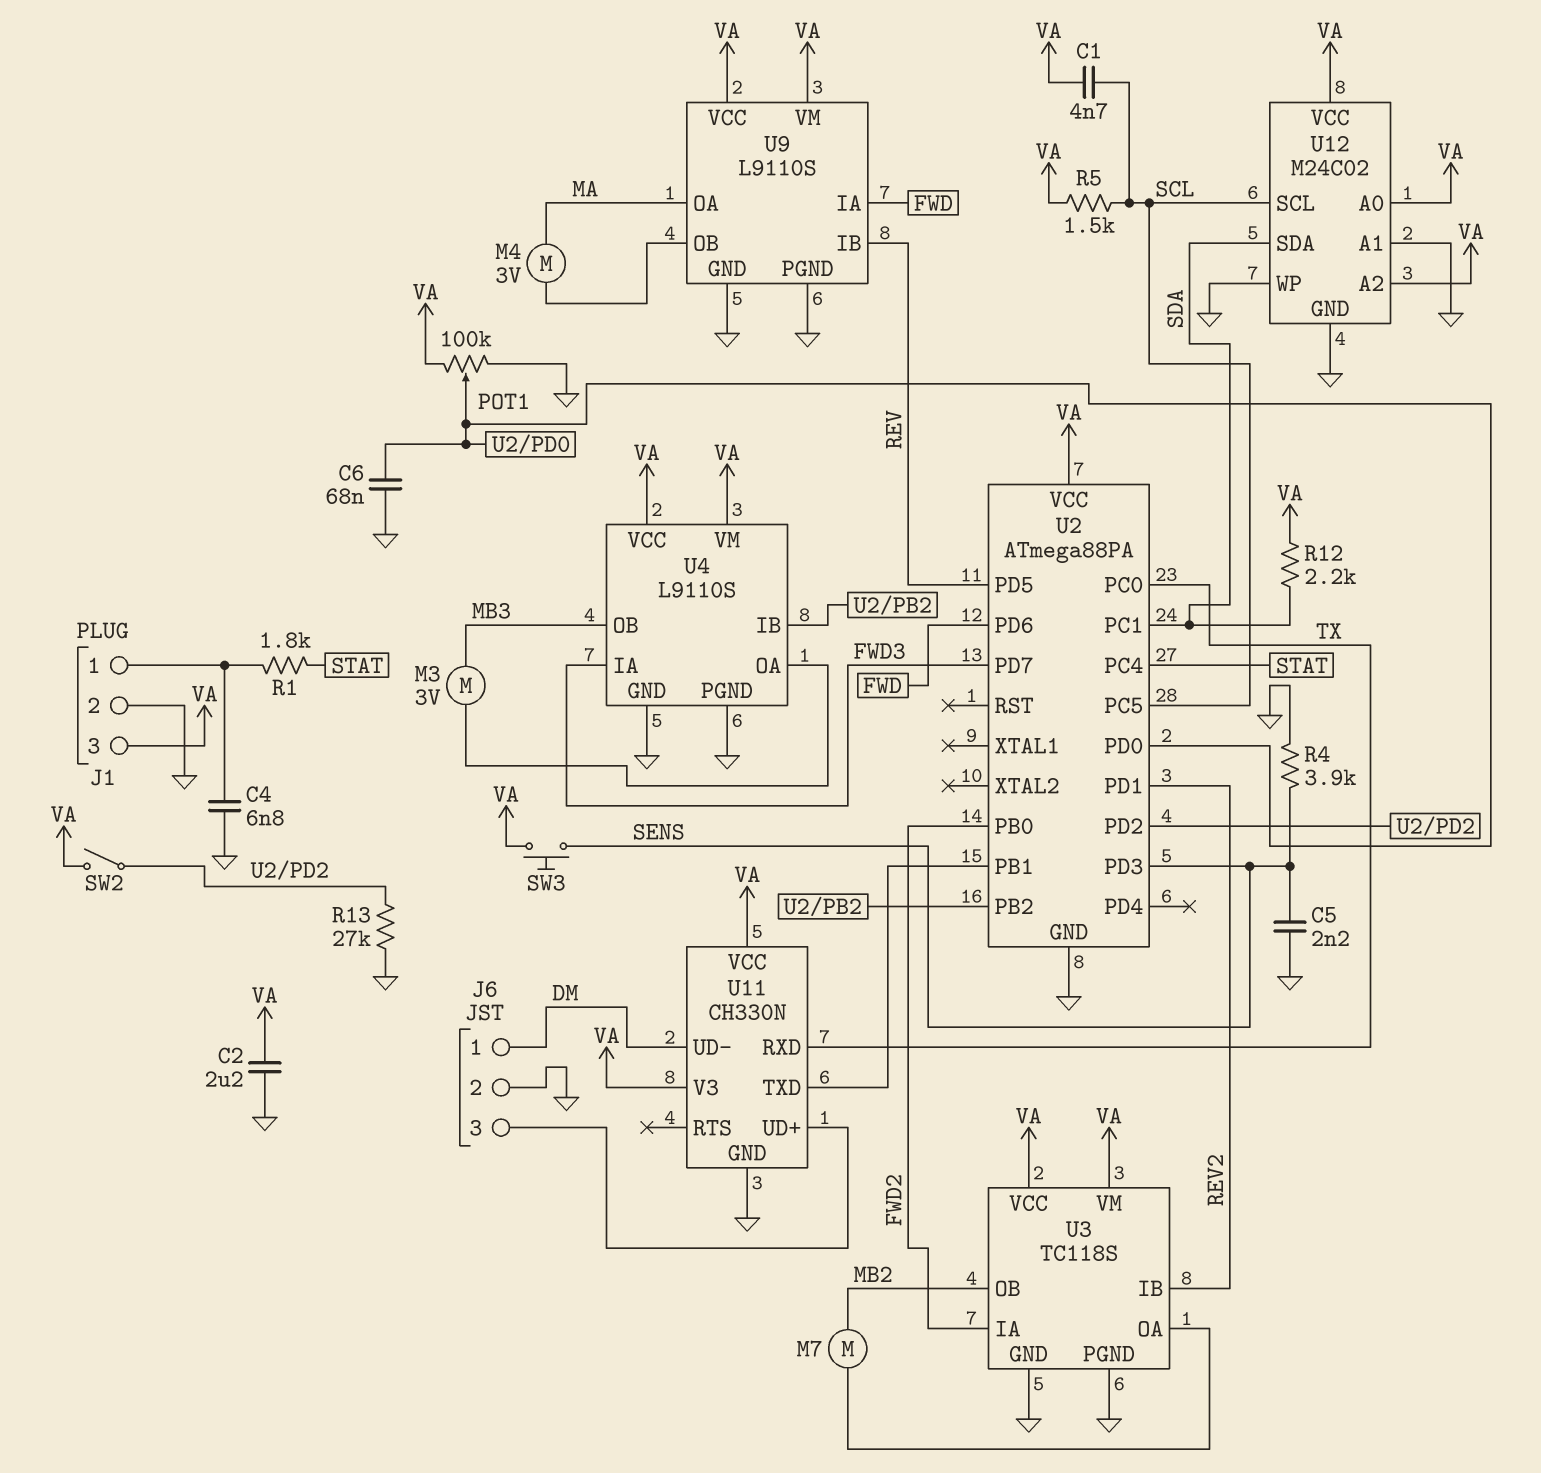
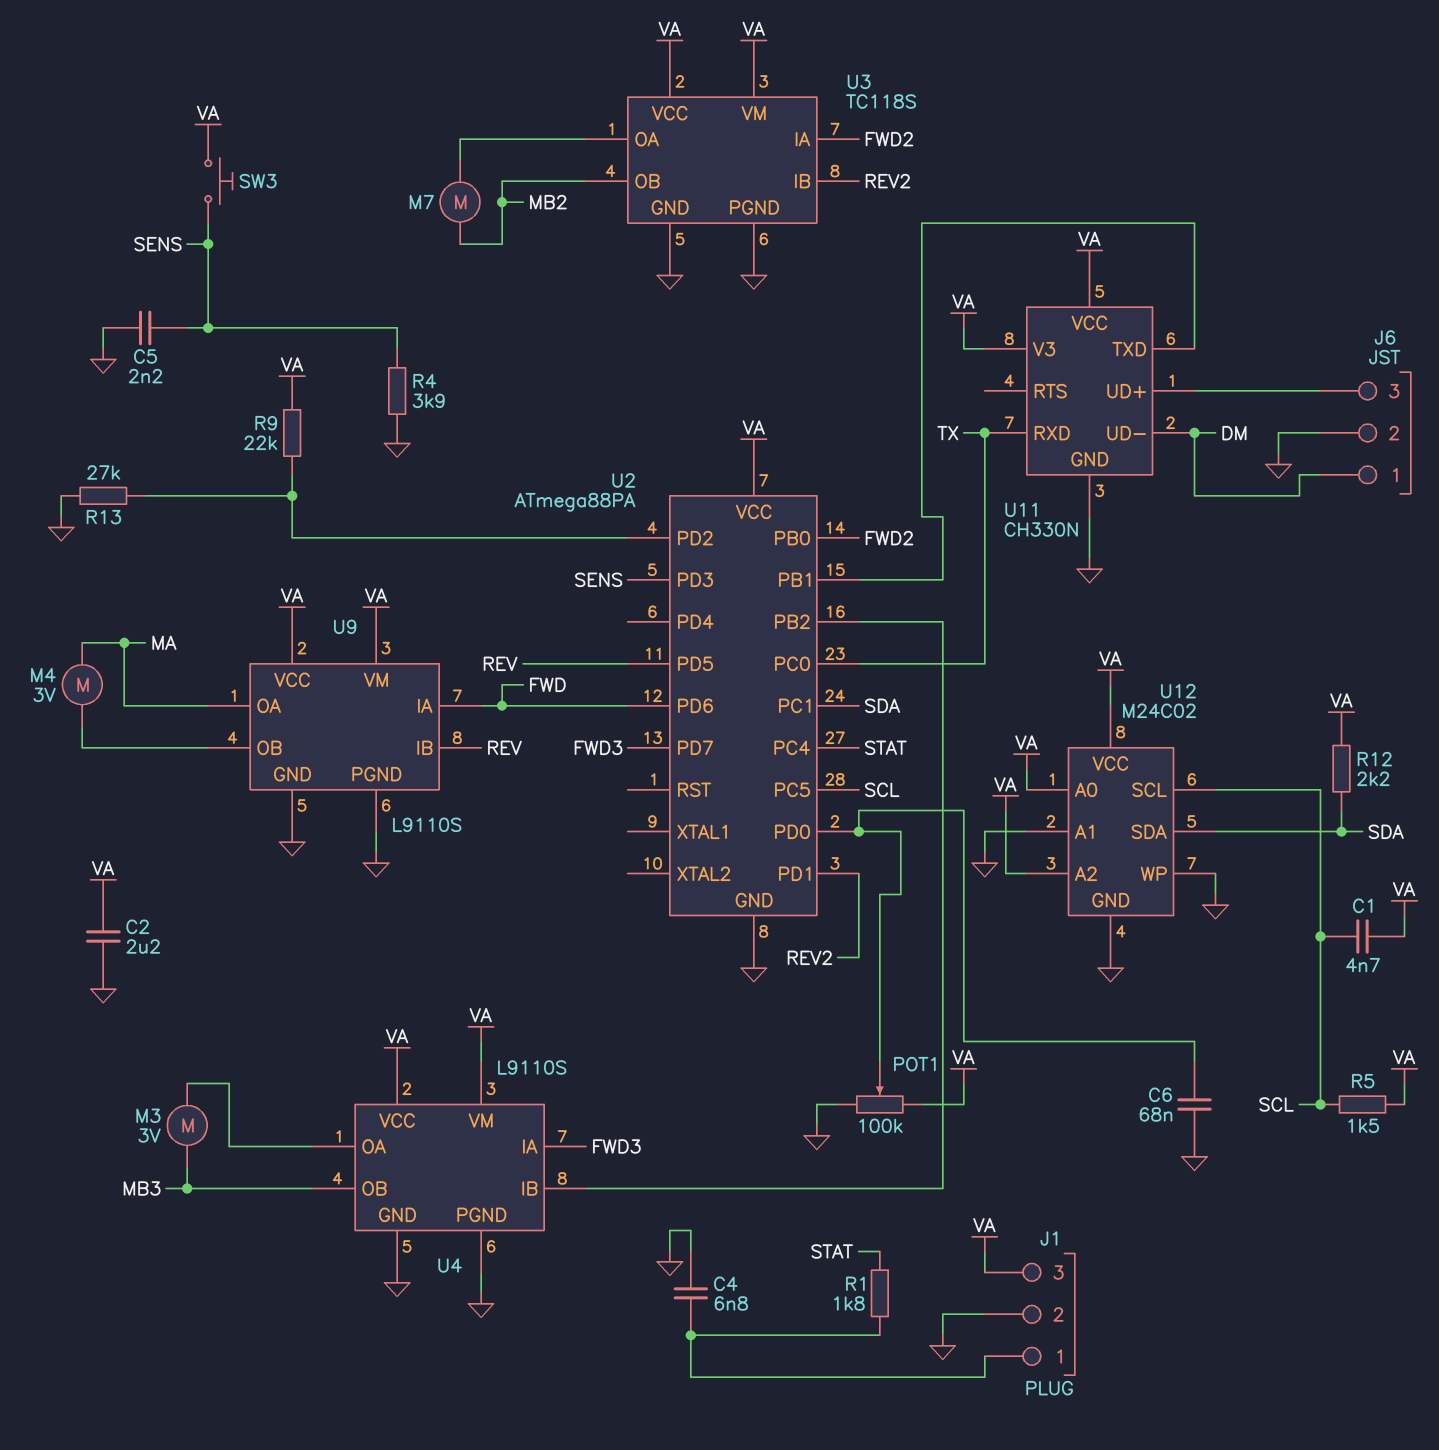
R9: none -> 22k (U2/PD2, VA)
SW2: switch (U2/PD2, VA) -> none

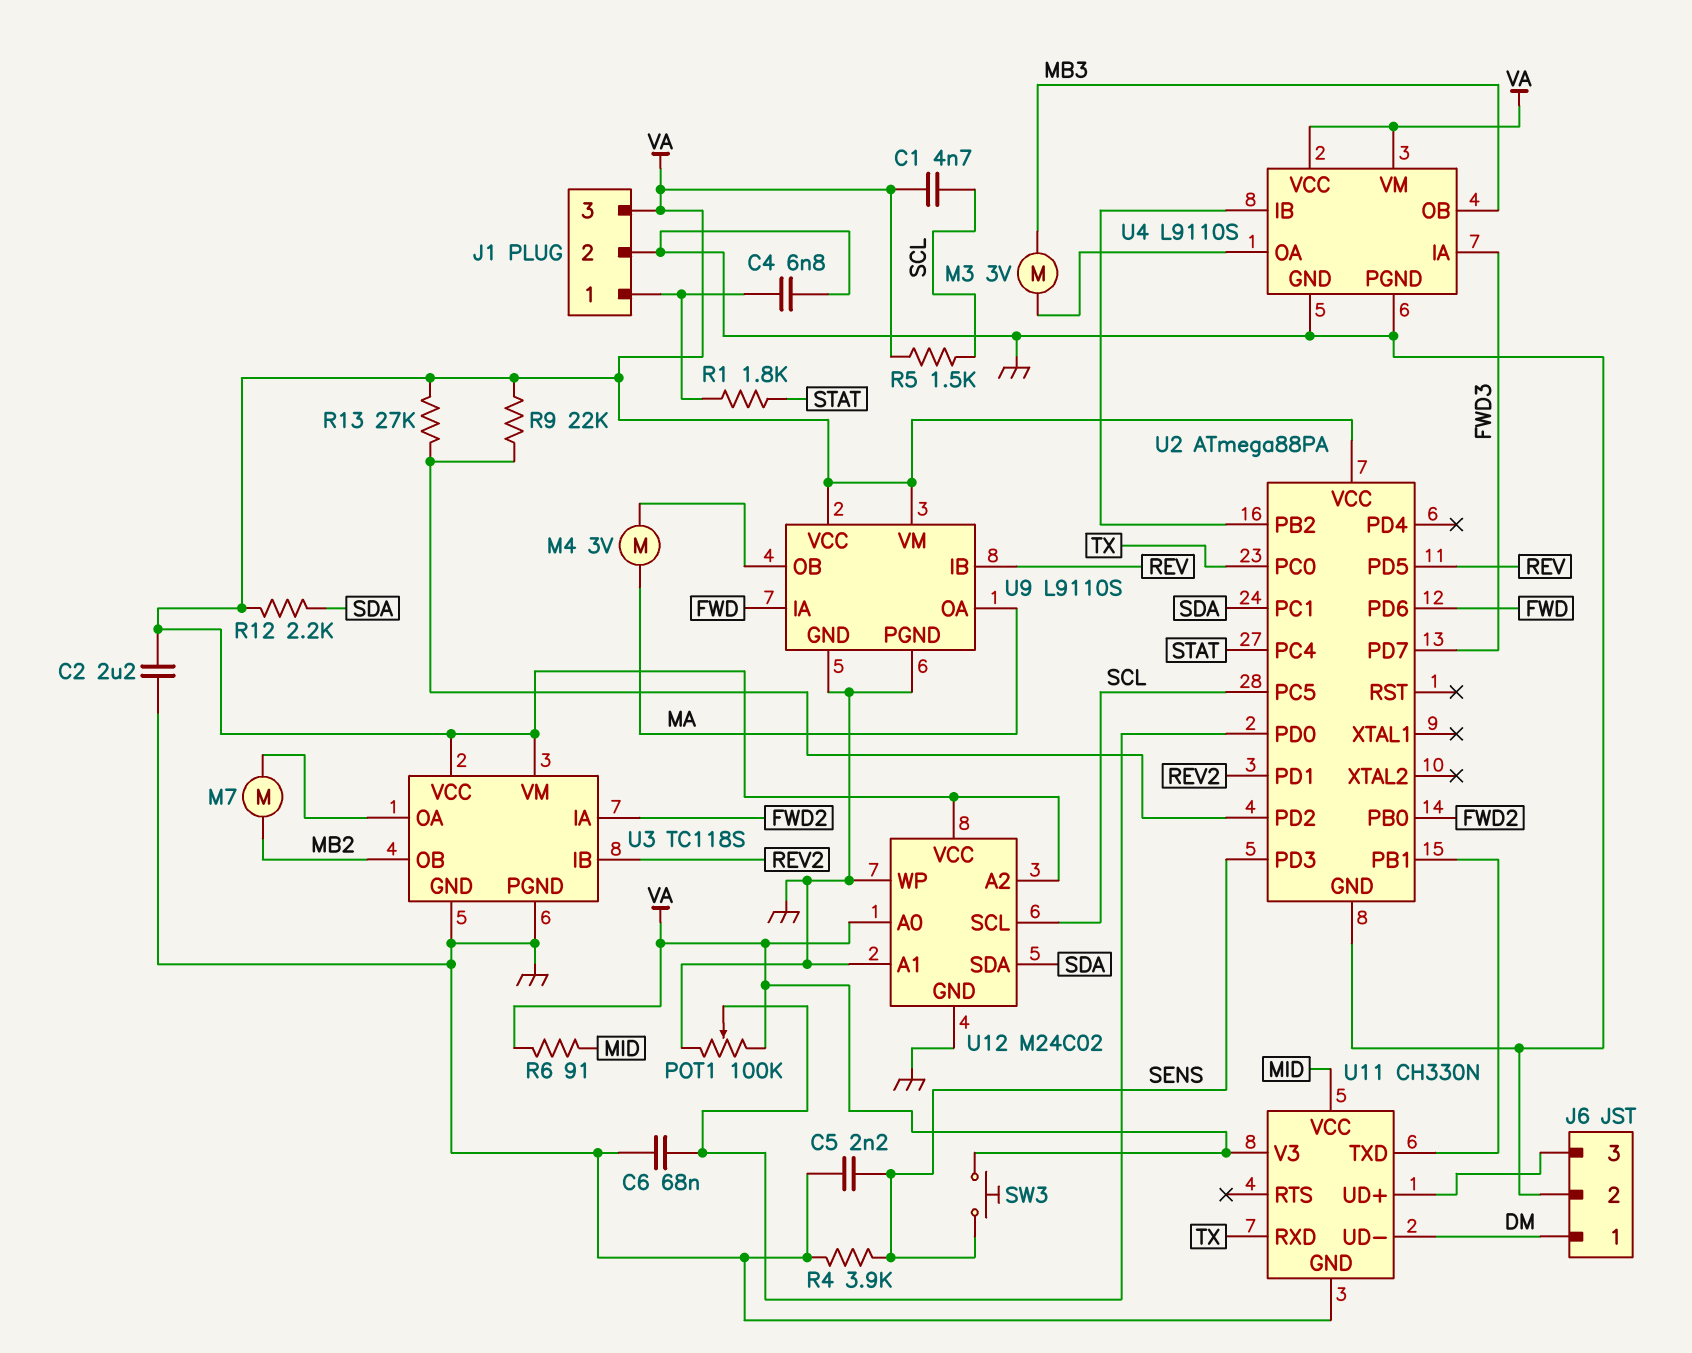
R6: none -> 91 (MID, VA)
R13: 27k (GND, U2/PD2) -> 27k (U2/PD2, VA)
U11 pin VCC: VA -> MID

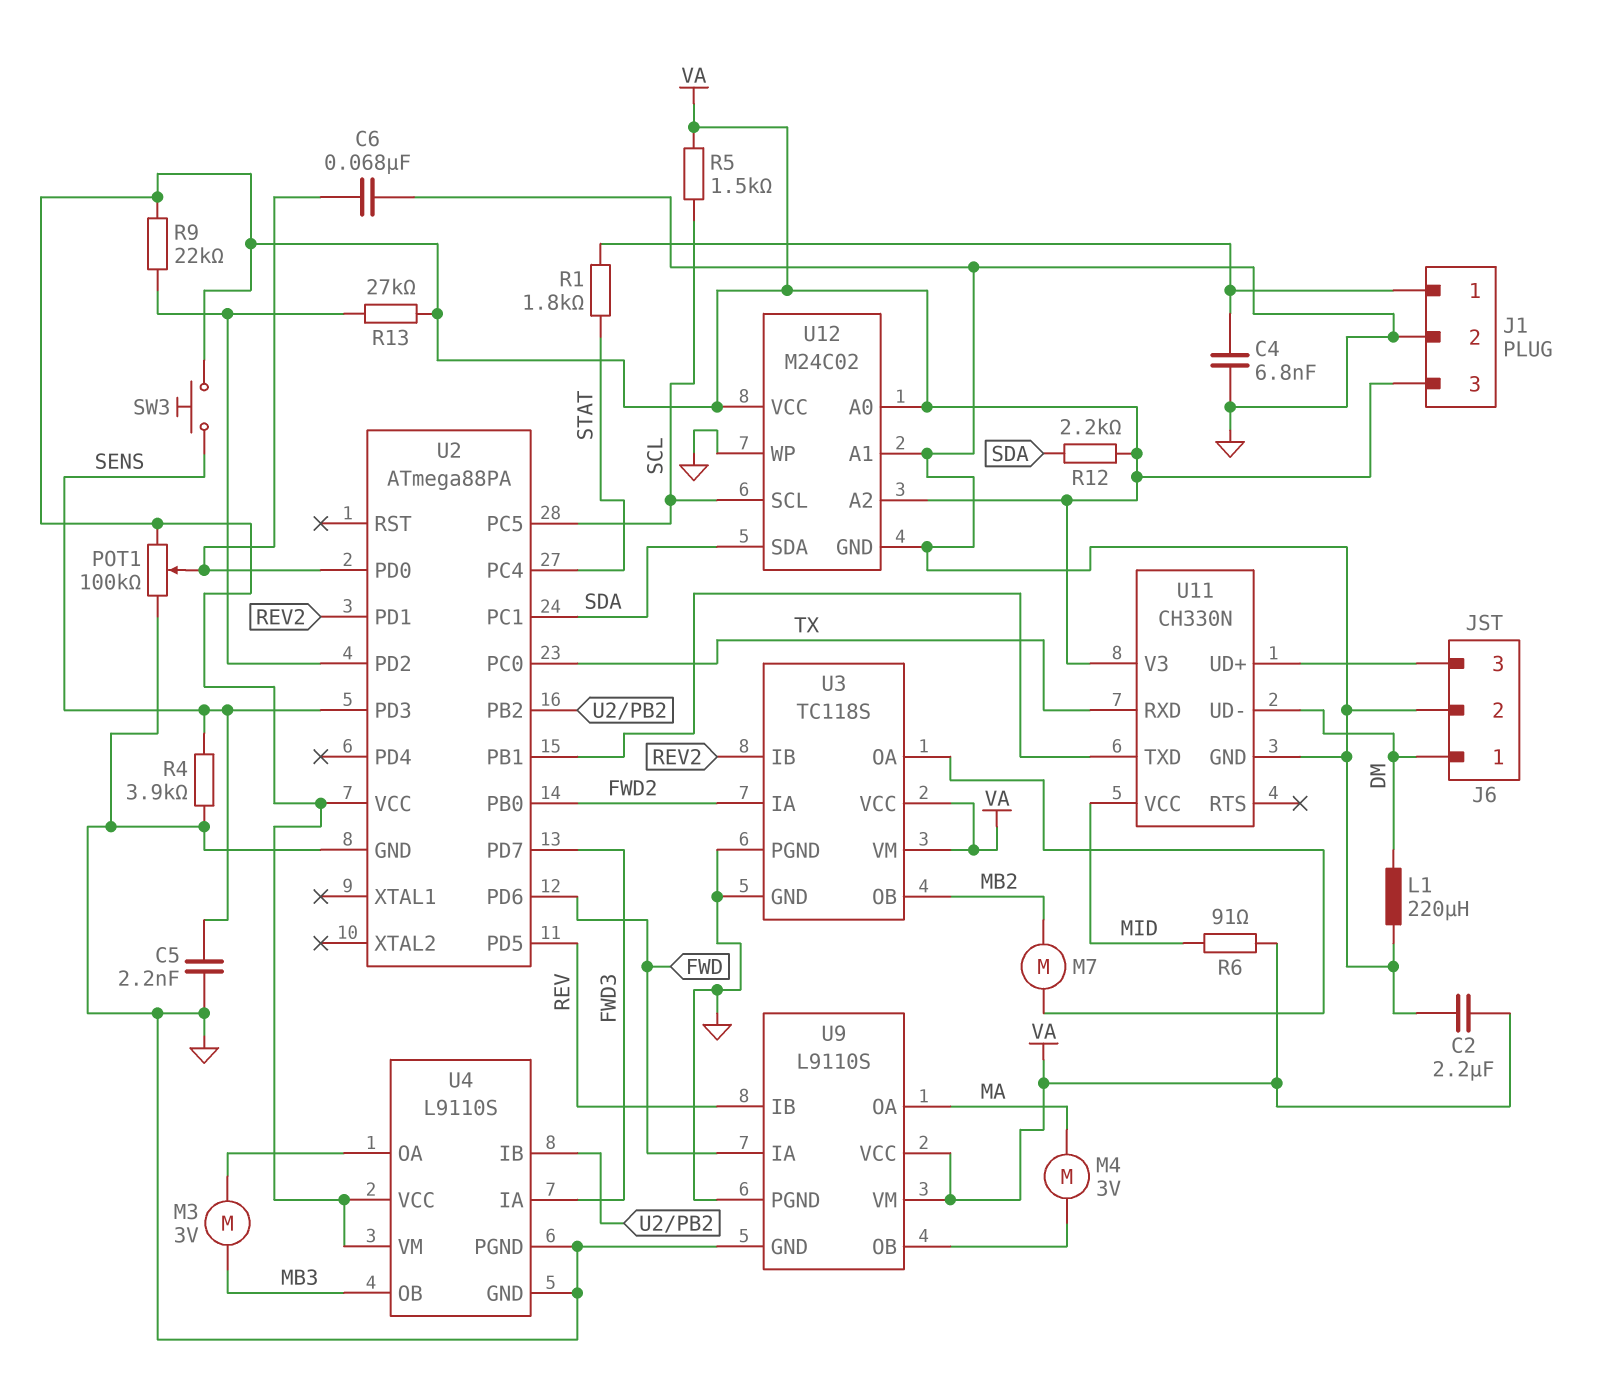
C1: 4.7nF (SCL, VA) -> none
L1: none -> 220uH (DM, GND)

